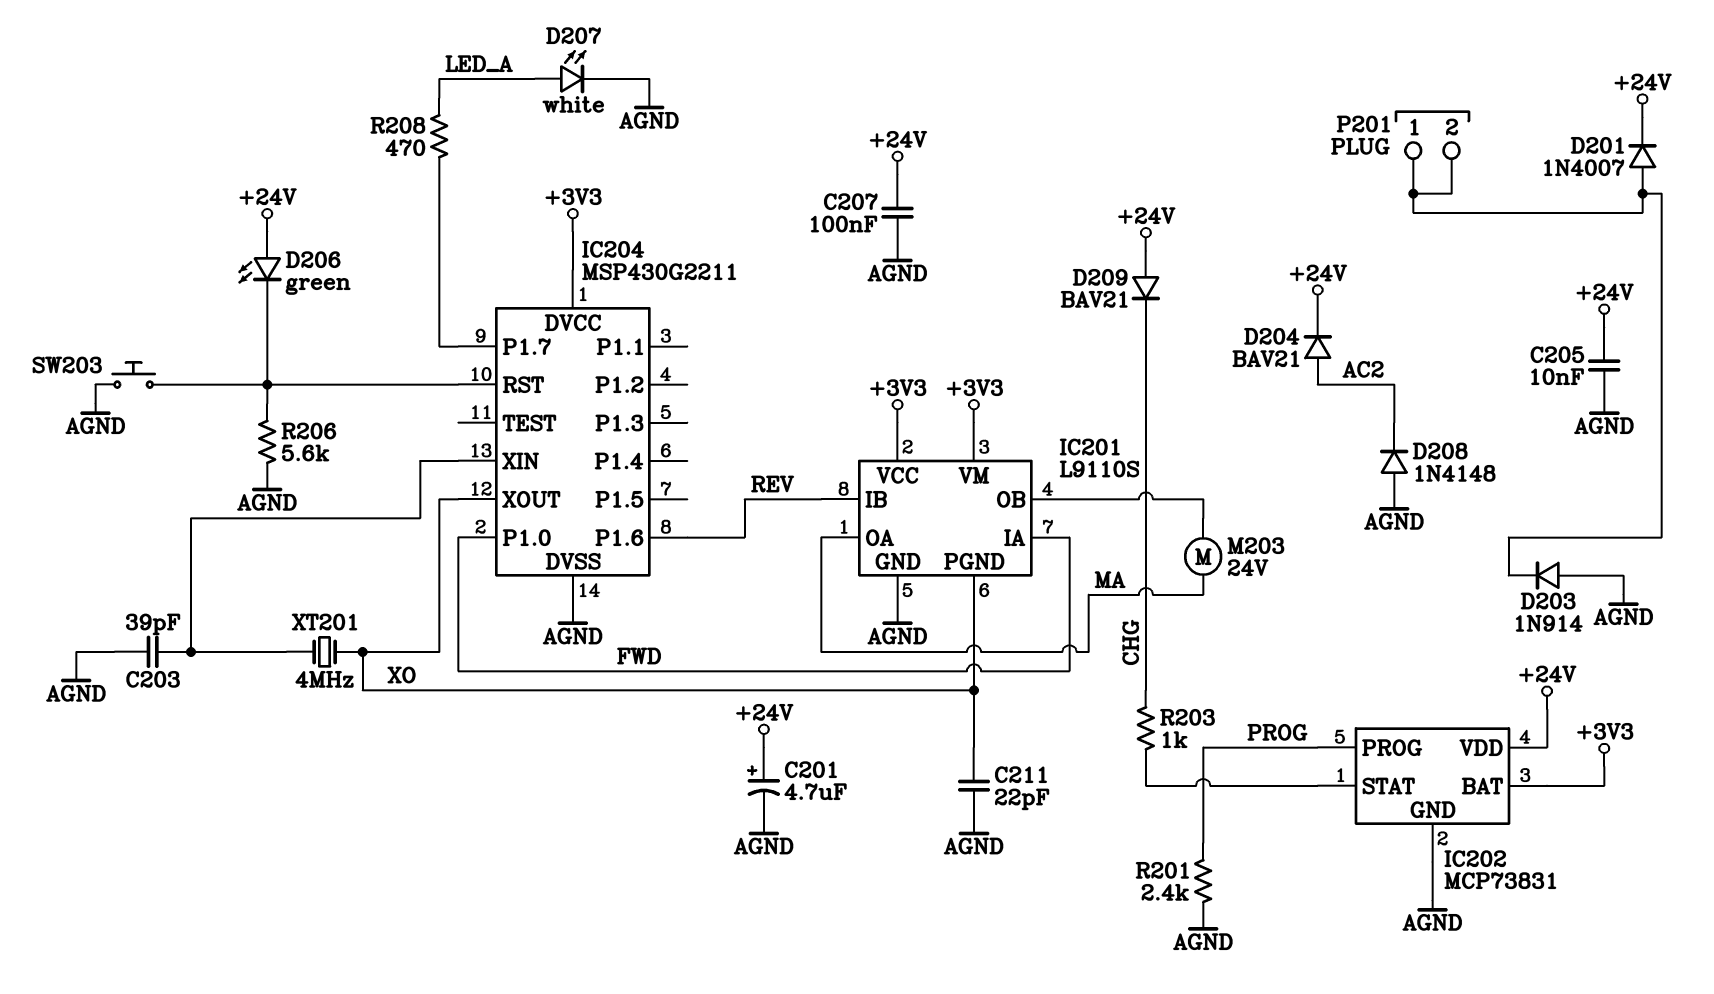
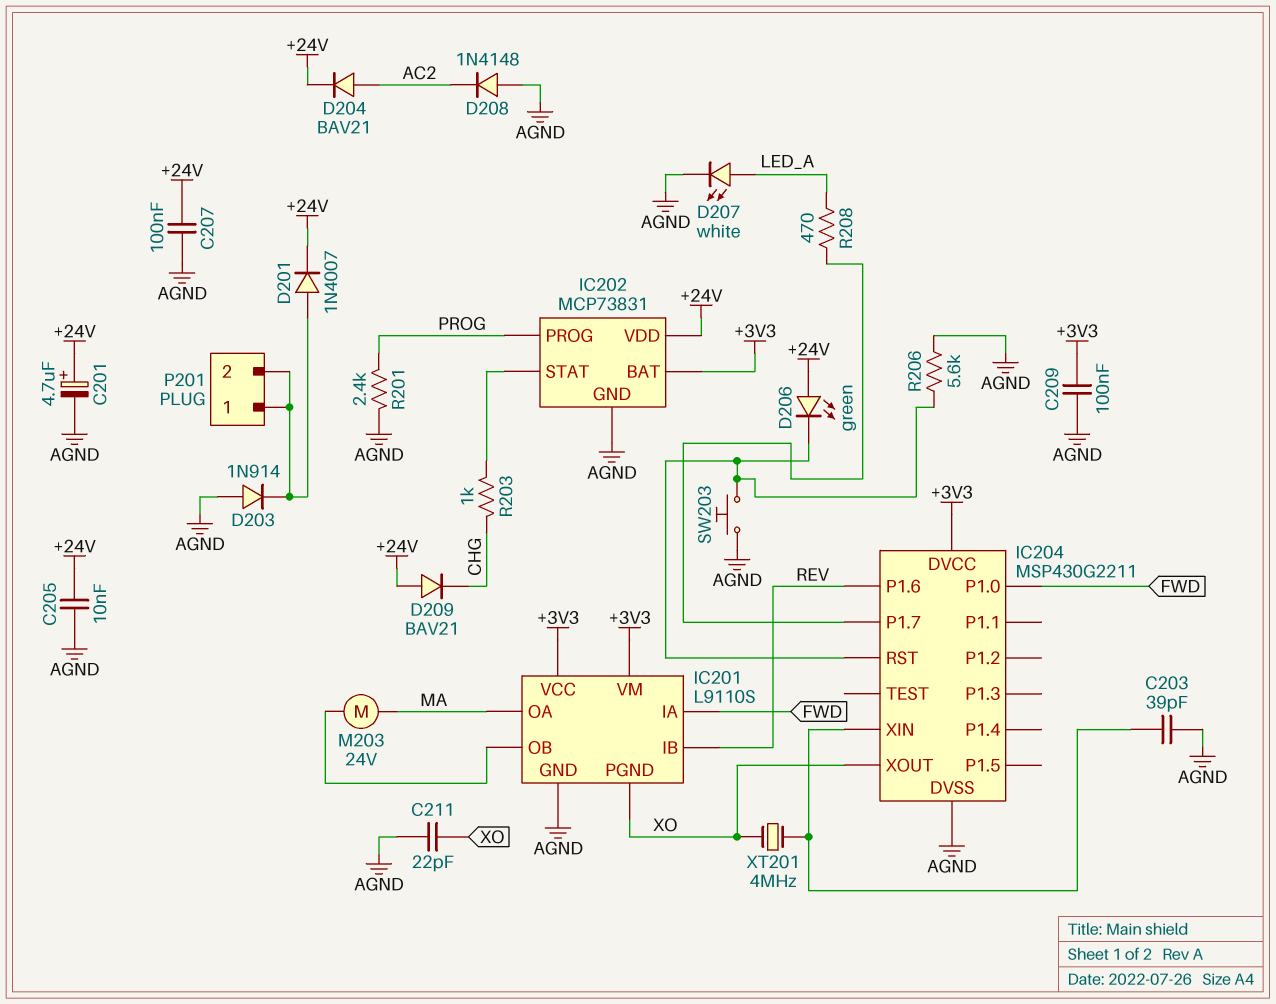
C209: none -> 100nF (+3V3, AGND)

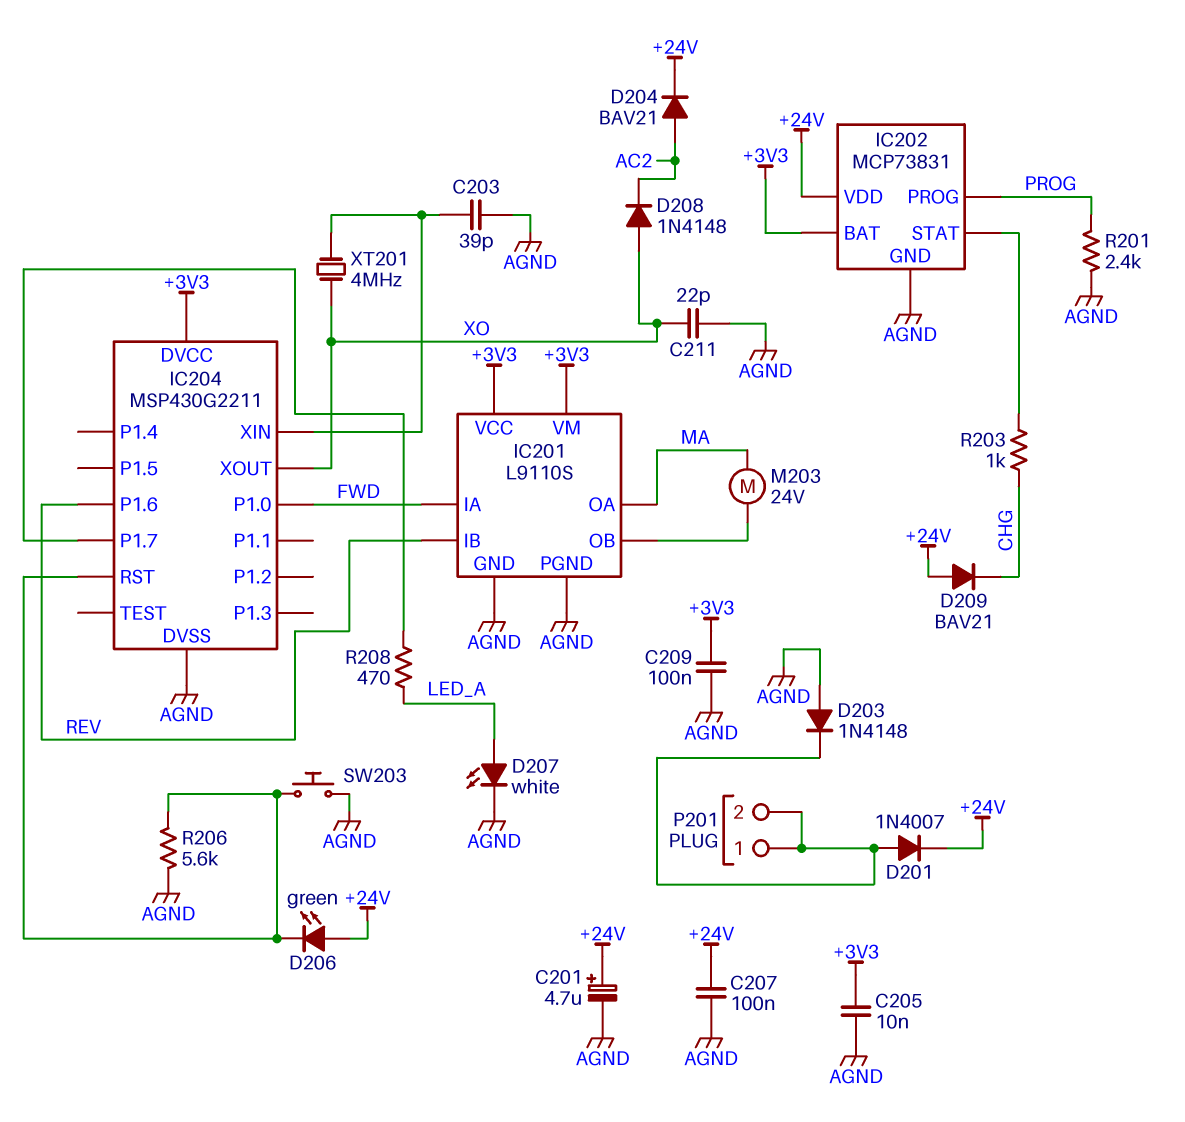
C205: 10nF (+24V, AGND) -> 10nF (+3V3, AGND)
D203: diode 1N914 (A AGND, K P201/1) -> diode 1N4148 (A AGND, K P201/1)
D208: diode 1N4148 (A AGND, K AC2) -> diode 1N4148 (A XO, K AC2)
IC201 pin PGND: XO -> AGND

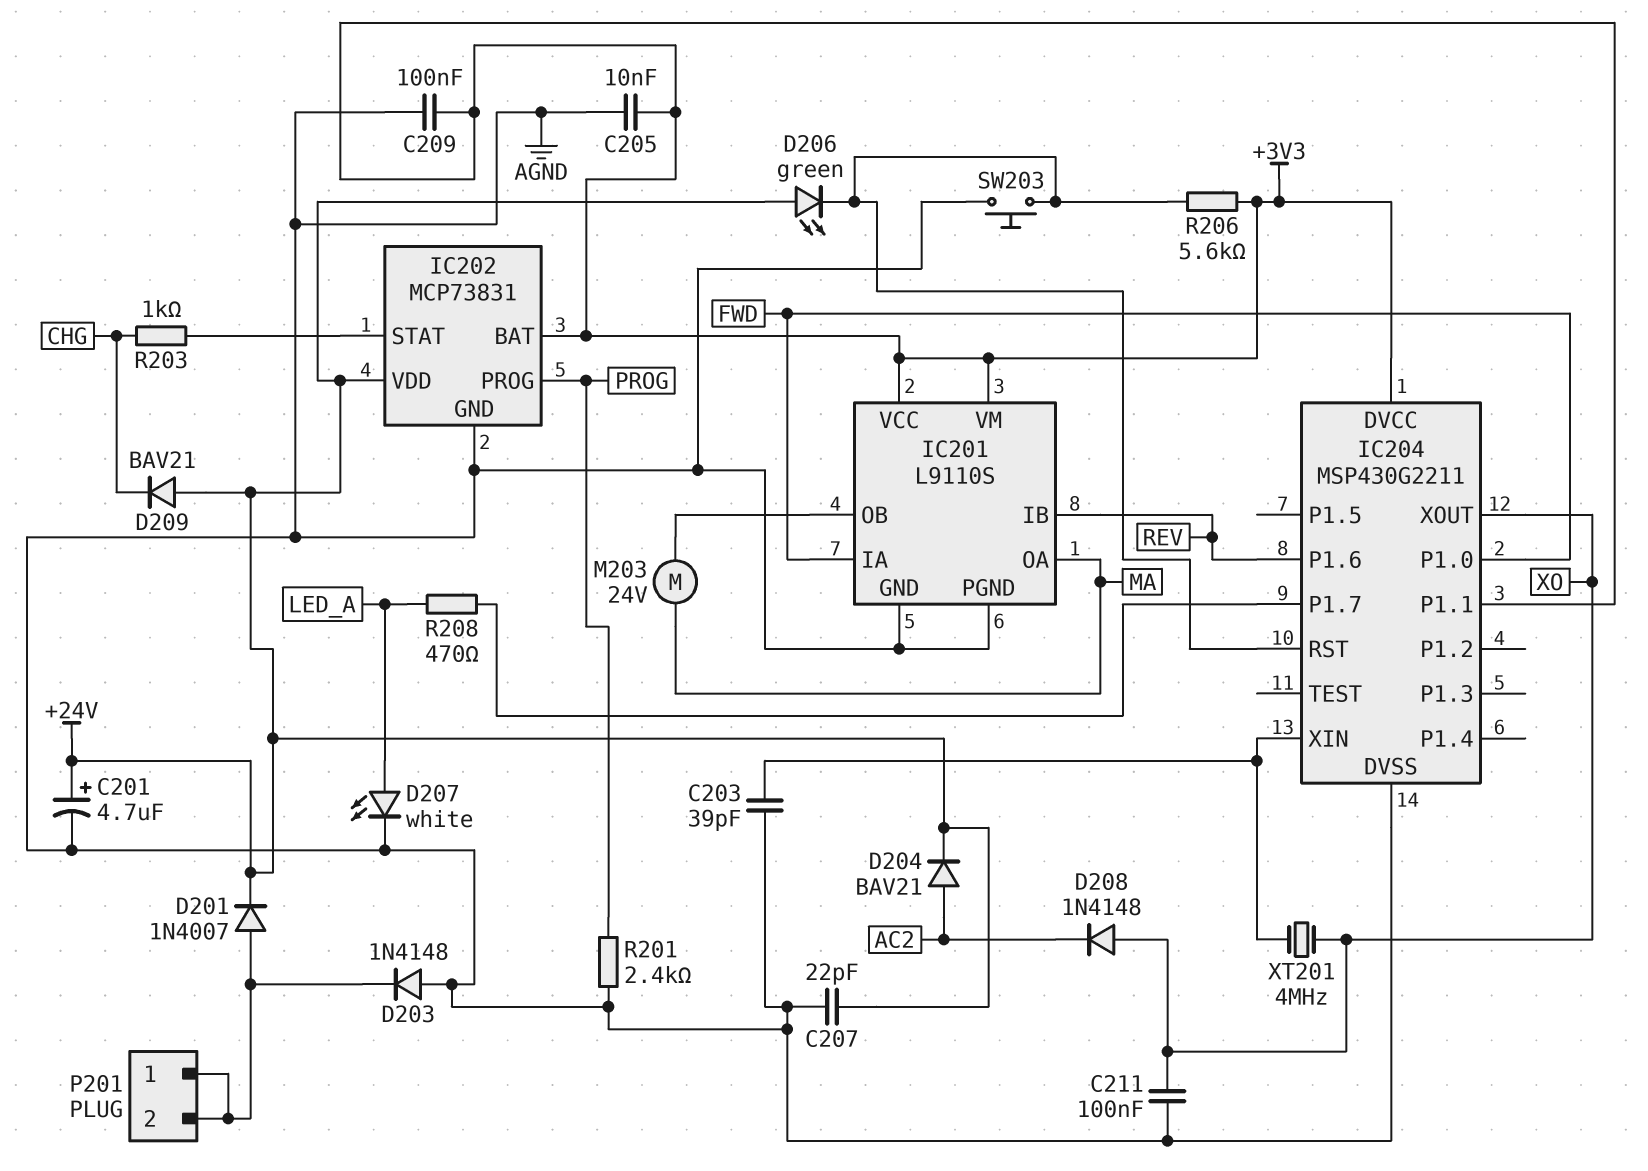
C207: 100nF (+24V, AGND) -> 22pF (+24V, AGND)
C211: 22pF (AGND, XO) -> 100nF (AGND, XO)
IC204 pin P1.1: none -> +3V3
R206: 5.6k (AGND, IC204/RST) -> 5.6k (+3V3, IC204/RST)

